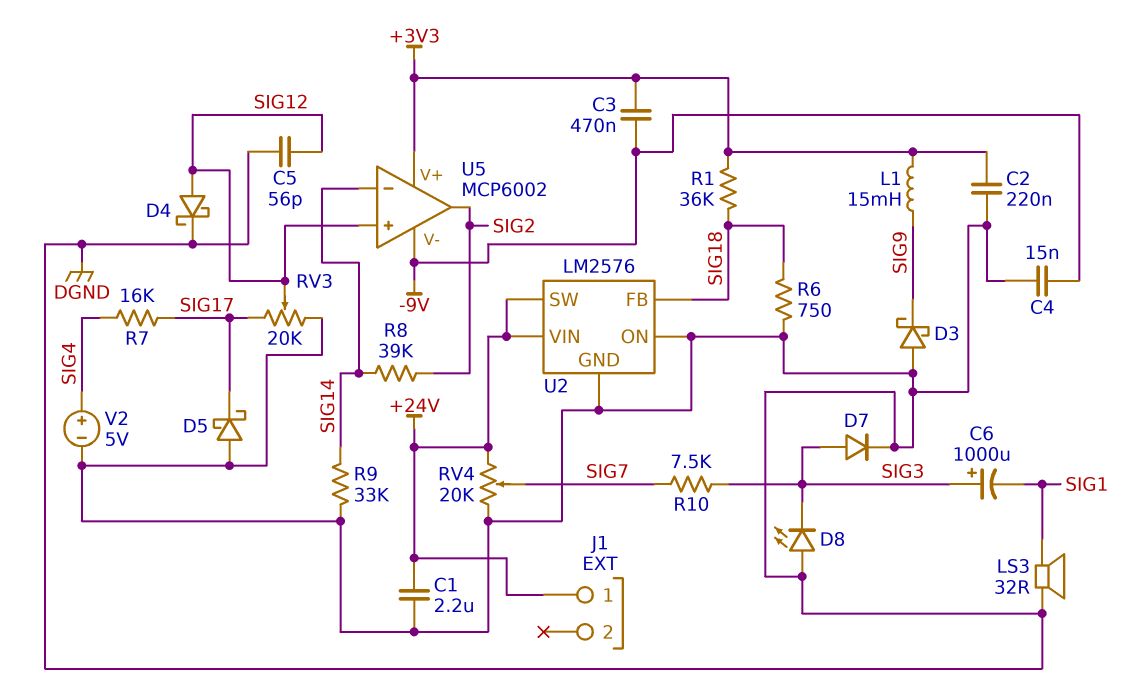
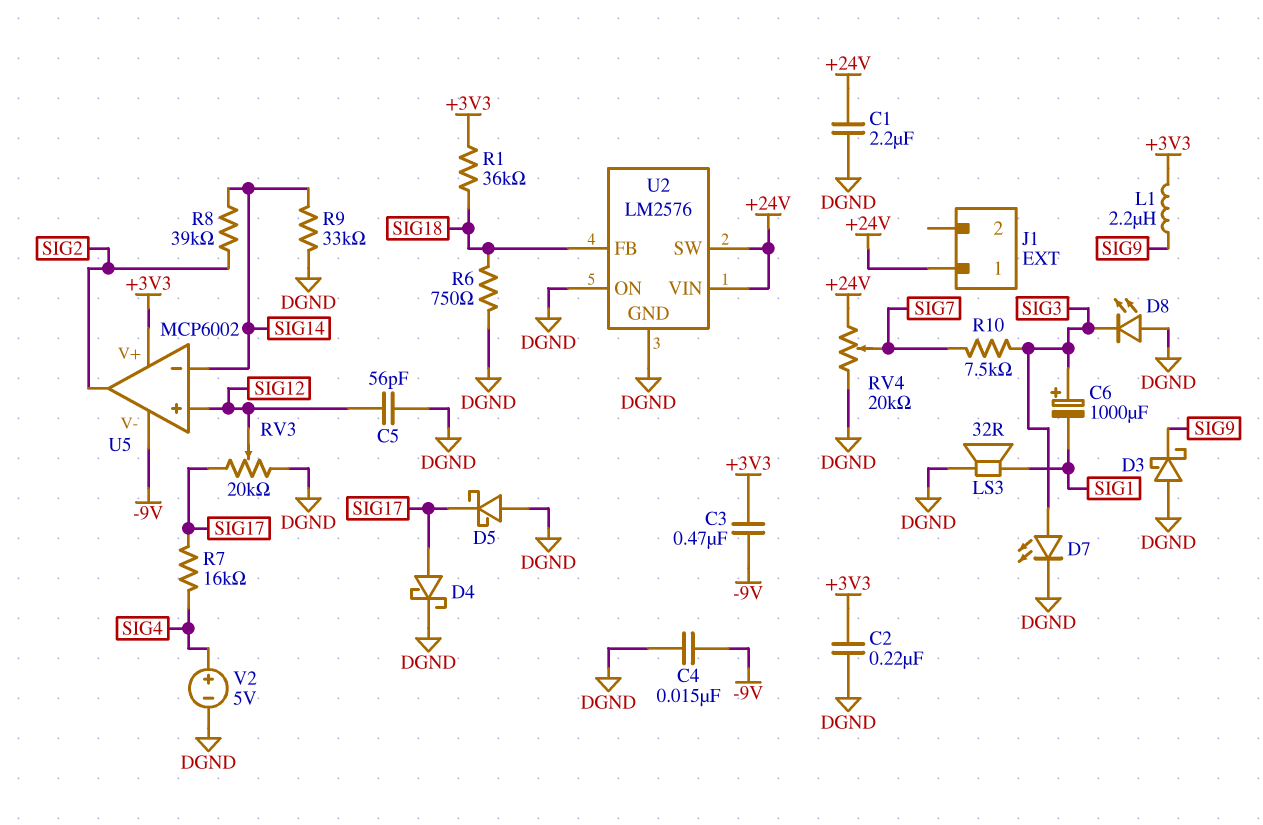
D4: schottky (A SIG12, K DGND) -> schottky (A SIG17, K DGND)
D7: diode (A SIG3, K DGND) -> LED (A SIG3, K DGND)
L1: 15mH (+3V3, SIG9) -> 2.2uH (+3V3, SIG9)

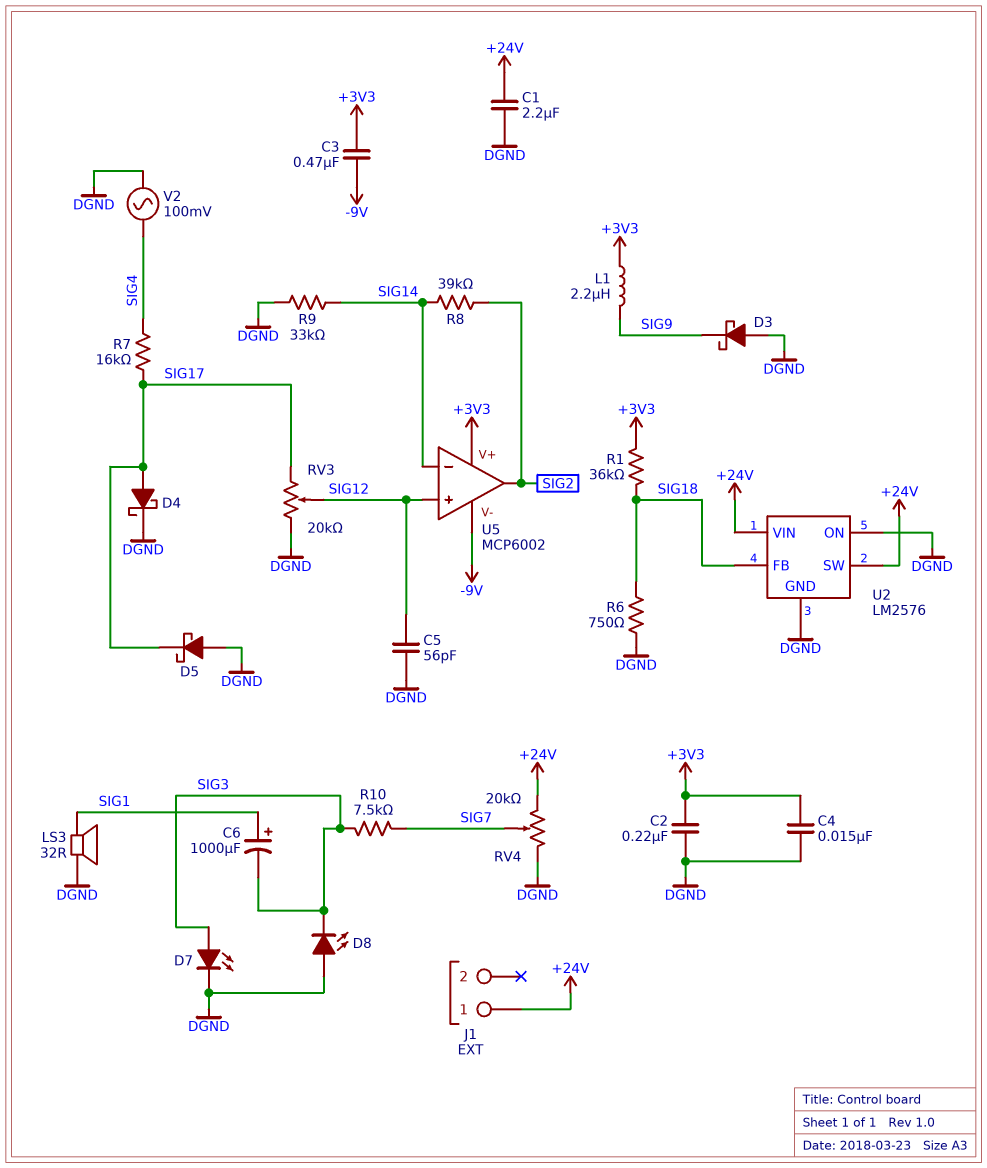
C4: 15nF (-9V, DGND) -> 15nF (+3V3, DGND)
C6: 1000uF (plus SIG3, minus SIG1) -> 1000uF (plus SIG1, minus SIG3)
V2: 5V (plus SIG4, minus DGND) -> AC 100mV (DGND, SIG4)

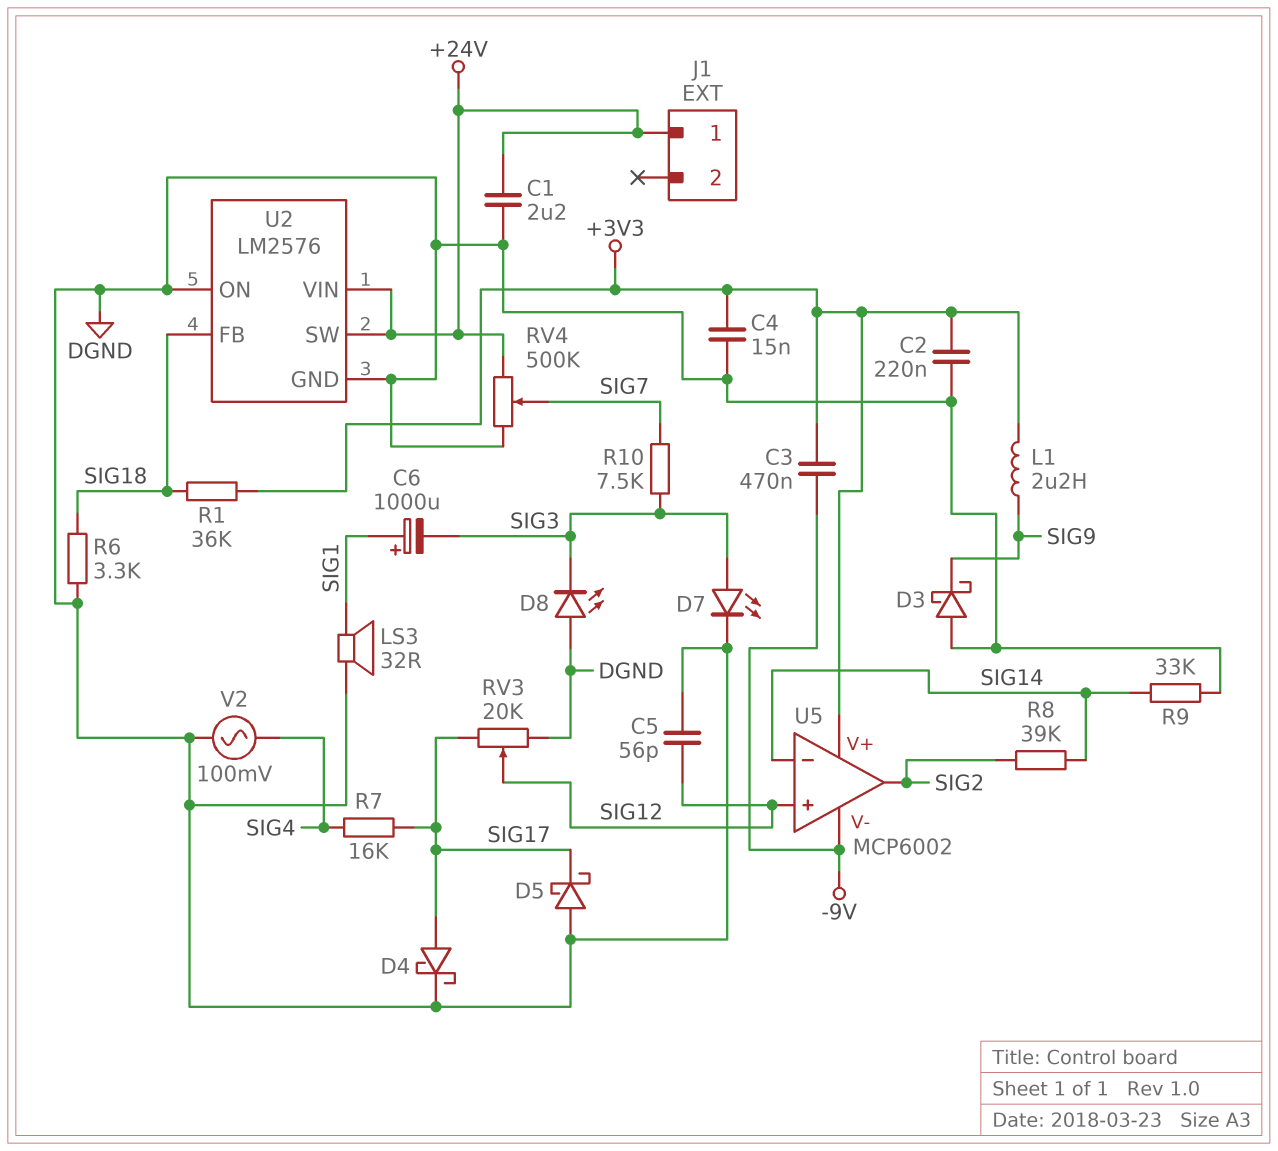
R6: 750 (DGND, SIG18) -> 3.3k (DGND, SIG18)
RV4: 20k (+24V, DGND, wiper SIG7) -> 500k (+24V, DGND, wiper SIG7)

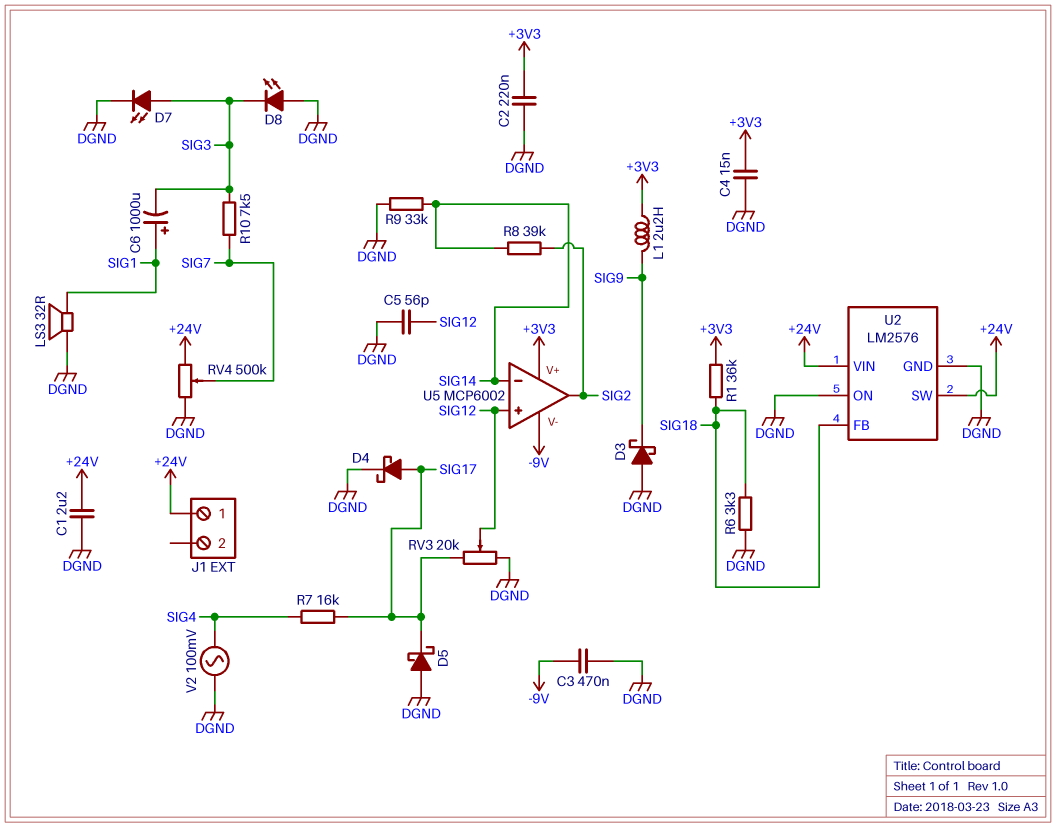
C3: 470nF (+3V3, -9V) -> 470nF (-9V, DGND)

